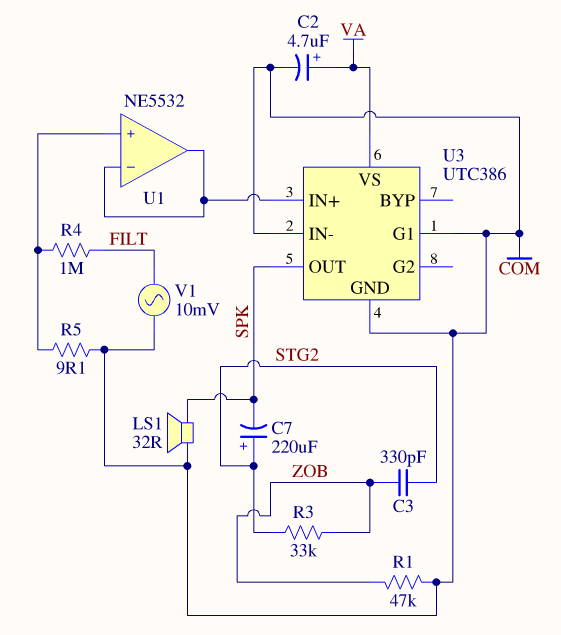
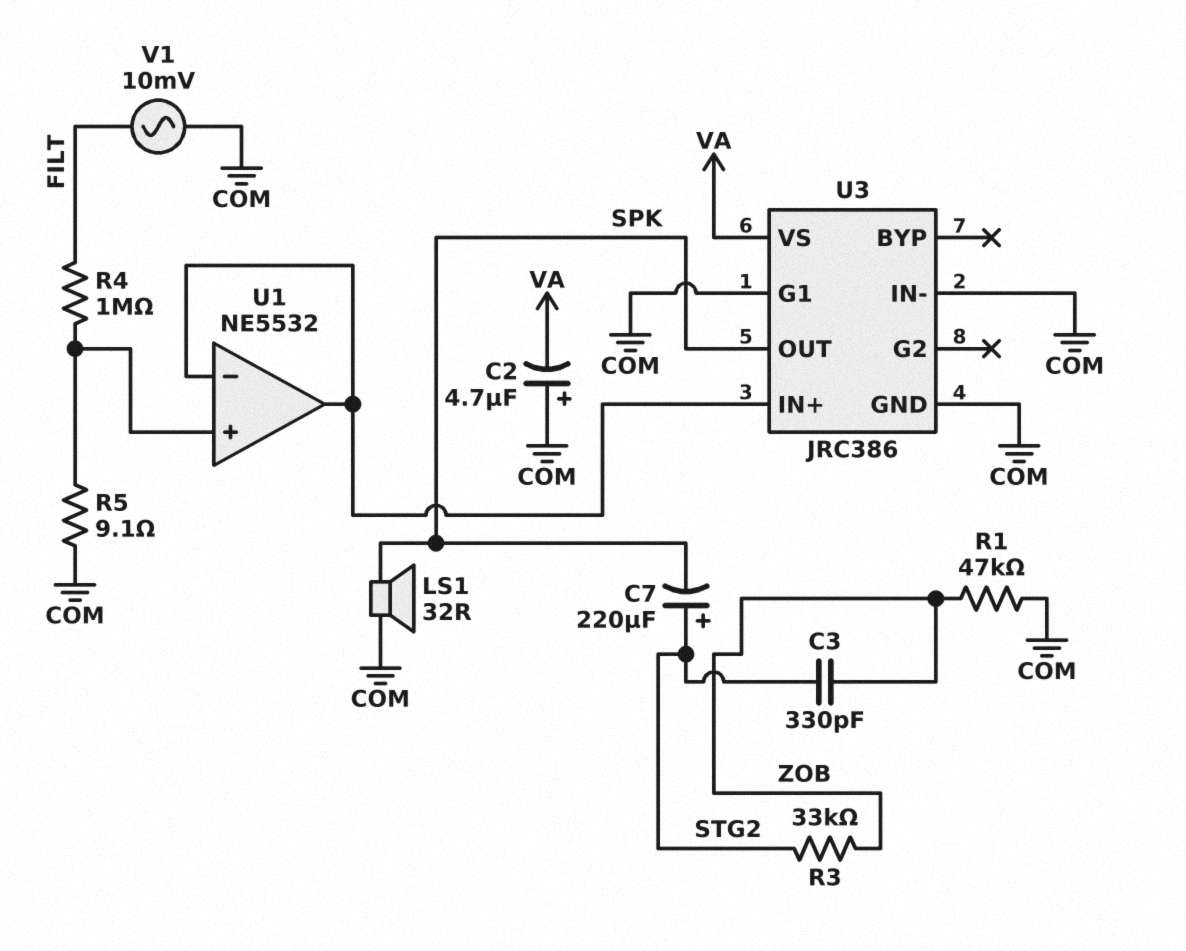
C2: 4.7uF (plus VA, minus COM) -> 4.7uF (plus COM, minus VA)
U3: UTC386 -> JRC386

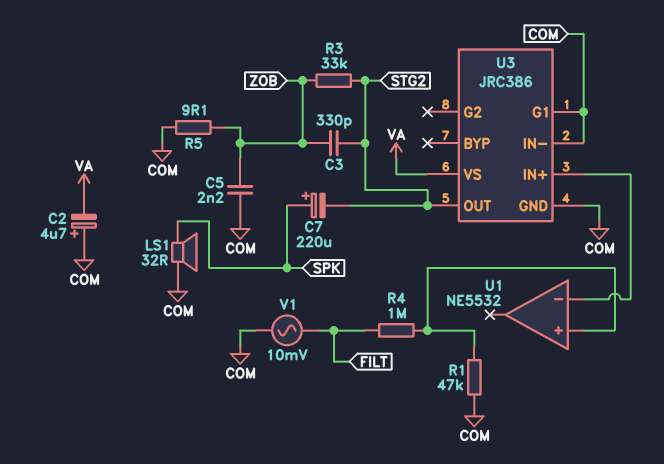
C5: none -> 2.2nF (COM, ZOB)
C7: 220uF (plus STG2, minus SPK) -> 220uF (plus SPK, minus STG2)
R1: 47k (COM, ZOB) -> 47k (COM, U1/in+)
R5: 9.1 (COM, U1/in+) -> 9.1 (COM, ZOB)
U1 pin out: U1/in- -> none
U3 pin OUT: SPK -> STG2

